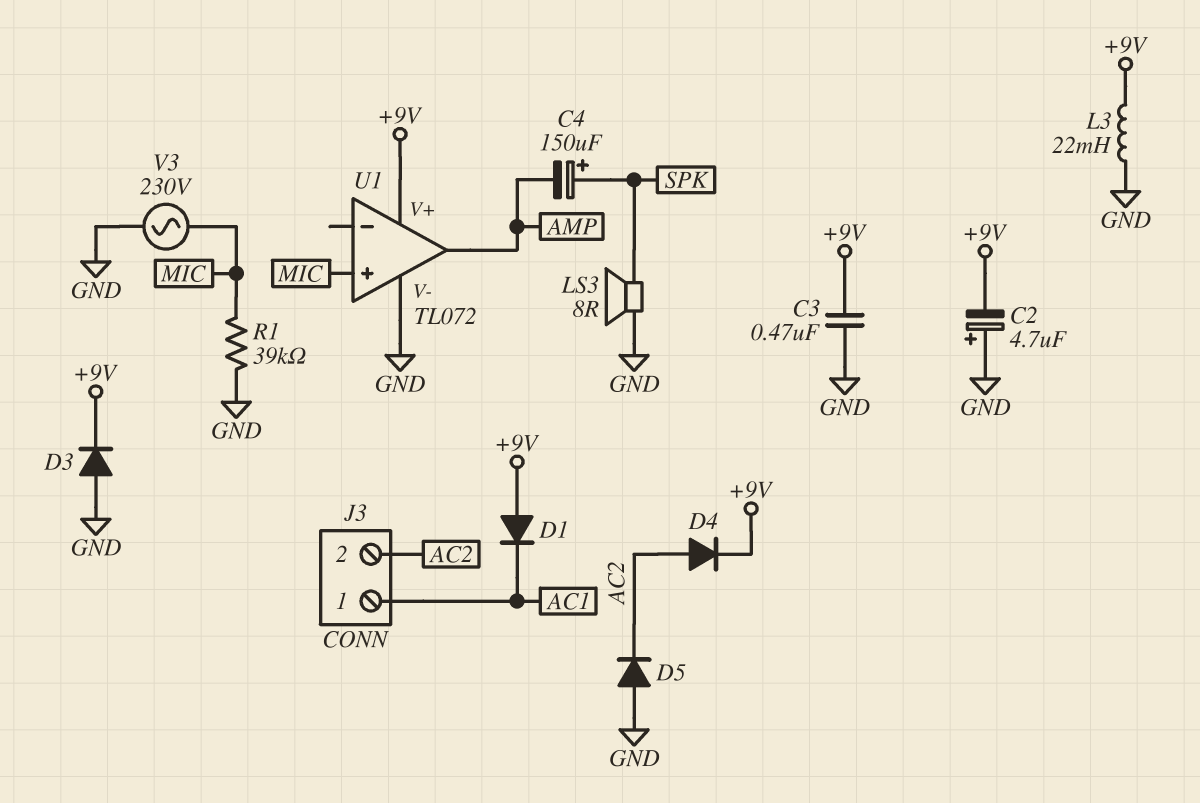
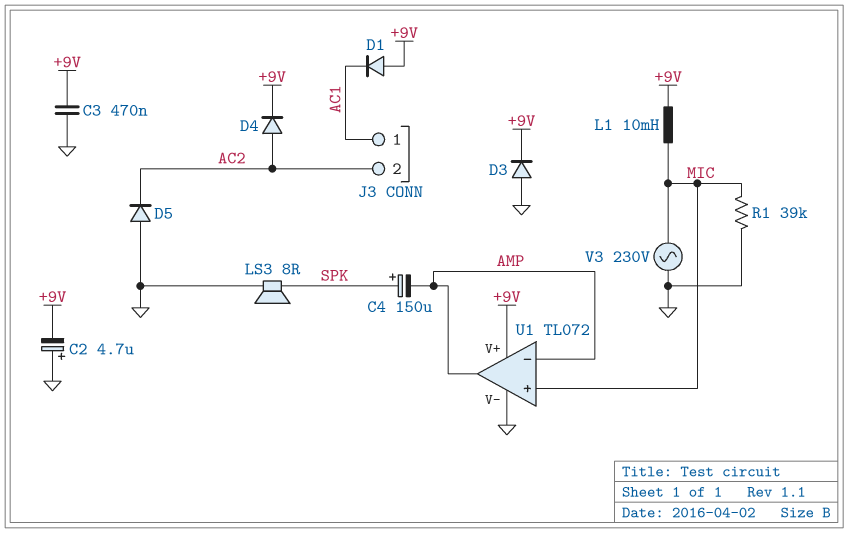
L1: none -> 10mH (+9V, MIC)
L3: 22mH (+9V, GND) -> none
U1 pin in-: none -> AMP

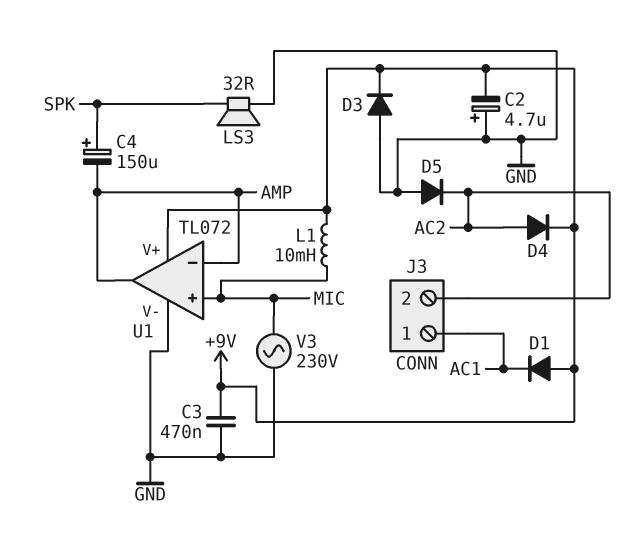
LS3: speaker 8R (GND, SPK) -> speaker 32R (GND, SPK)
R1: 39k (GND, MIC) -> none

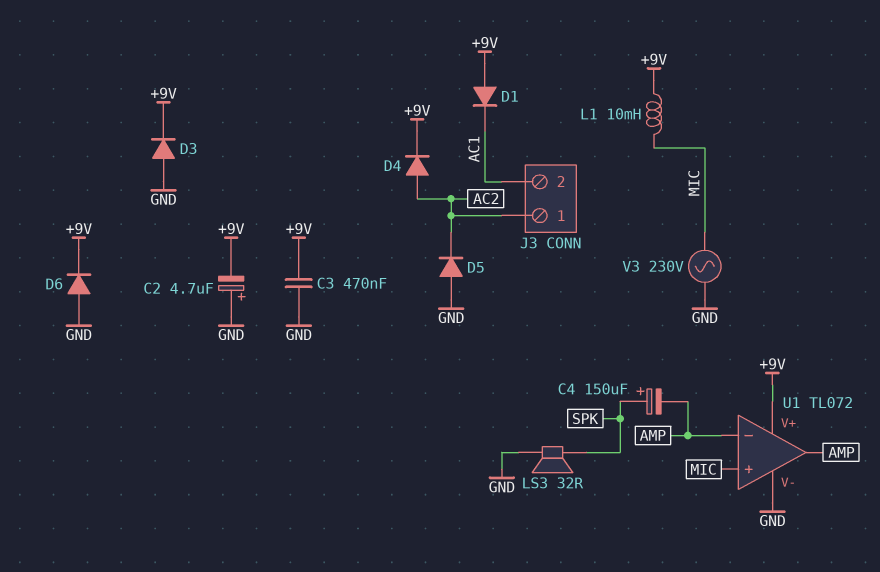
D6: none -> diode (A GND, K +9V)
J3 pin 1: AC1 -> AC2
J3 pin 2: AC2 -> AC1

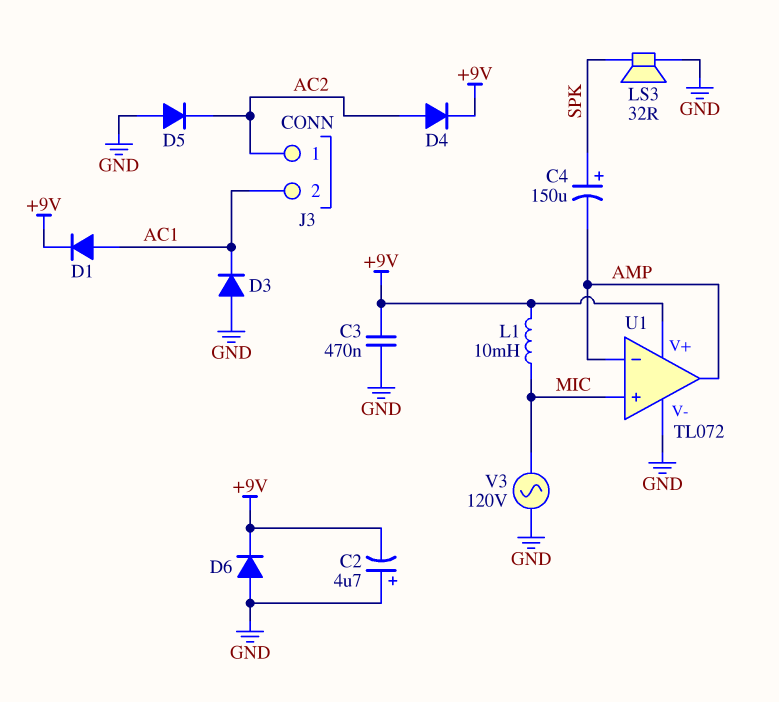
D1: diode (A +9V, K AC1) -> diode (A AC1, K +9V)
D3: diode (A GND, K +9V) -> diode (A GND, K AC1)
V3: AC 230V (GND, MIC) -> AC 120V (GND, MIC)

